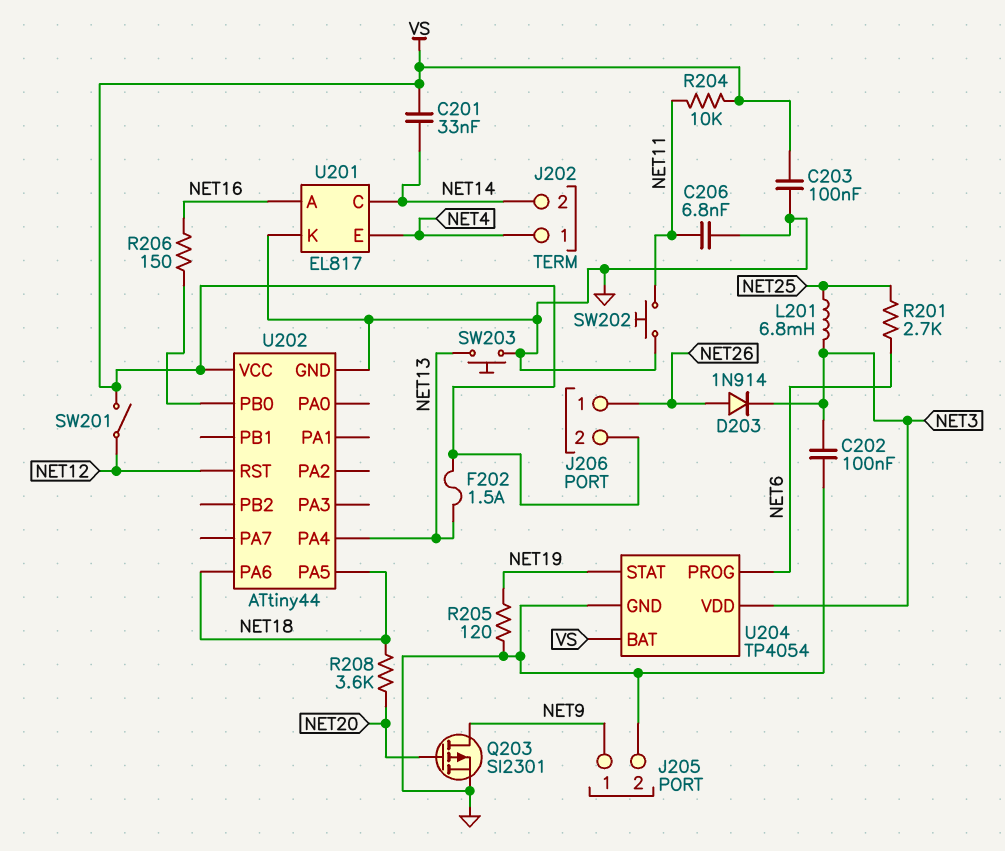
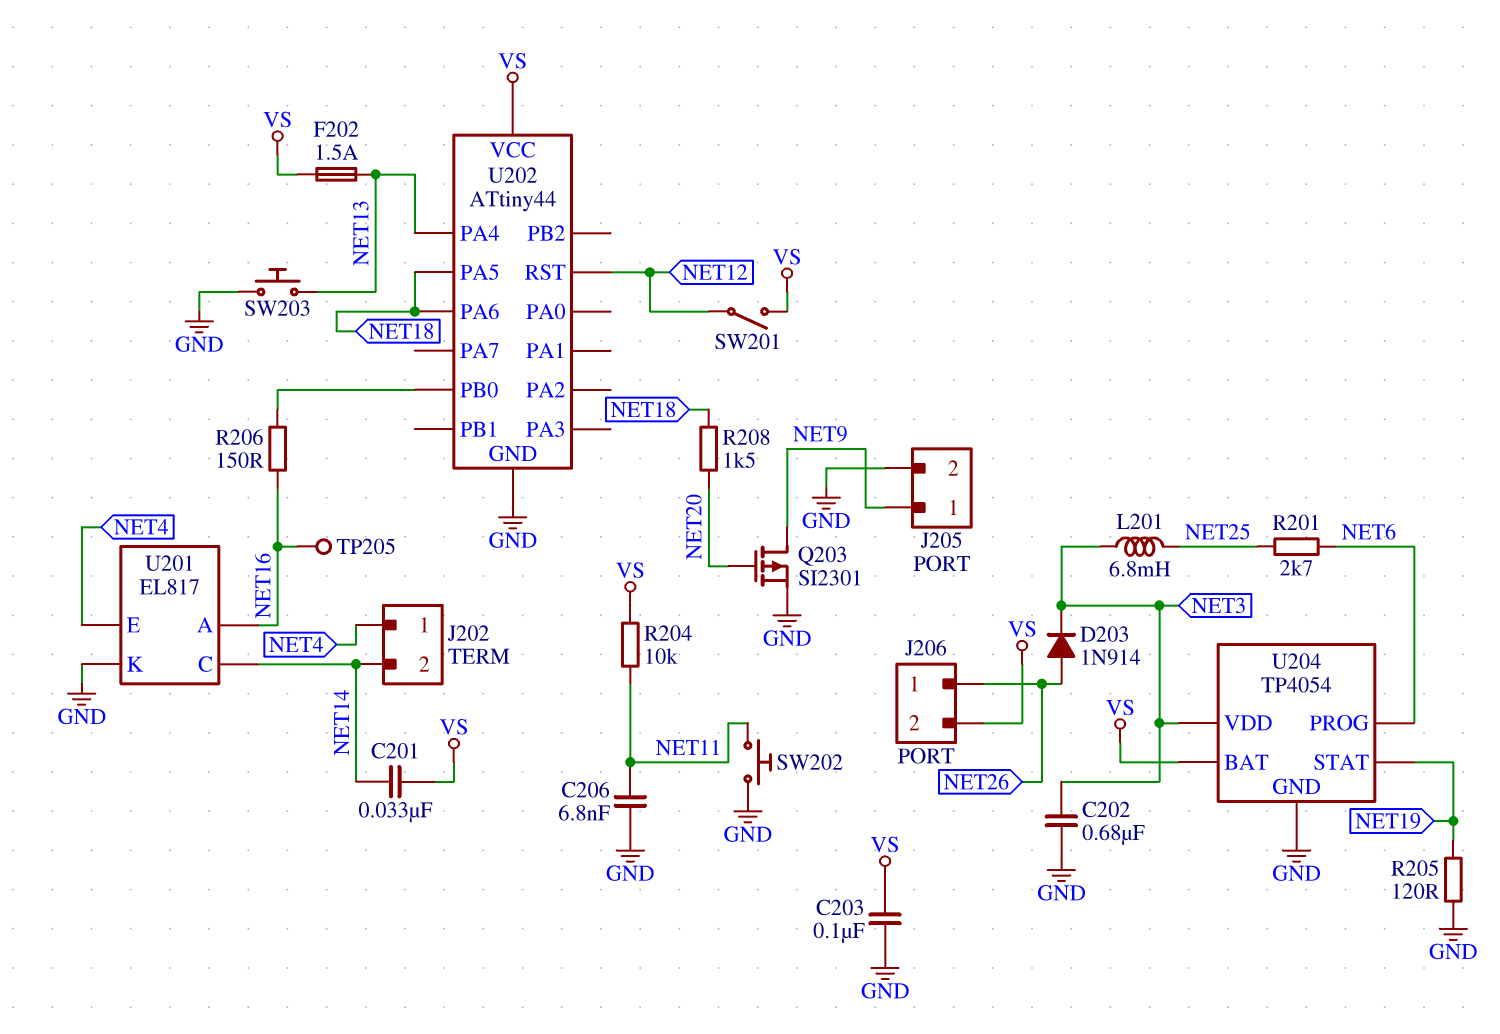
C202: 100nF (GND, NET3) -> 680nF (GND, NET3)
R208: 3.6k (NET18, NET20) -> 1.5k (NET18, NET20)
TP205: none -> test point (NET16)

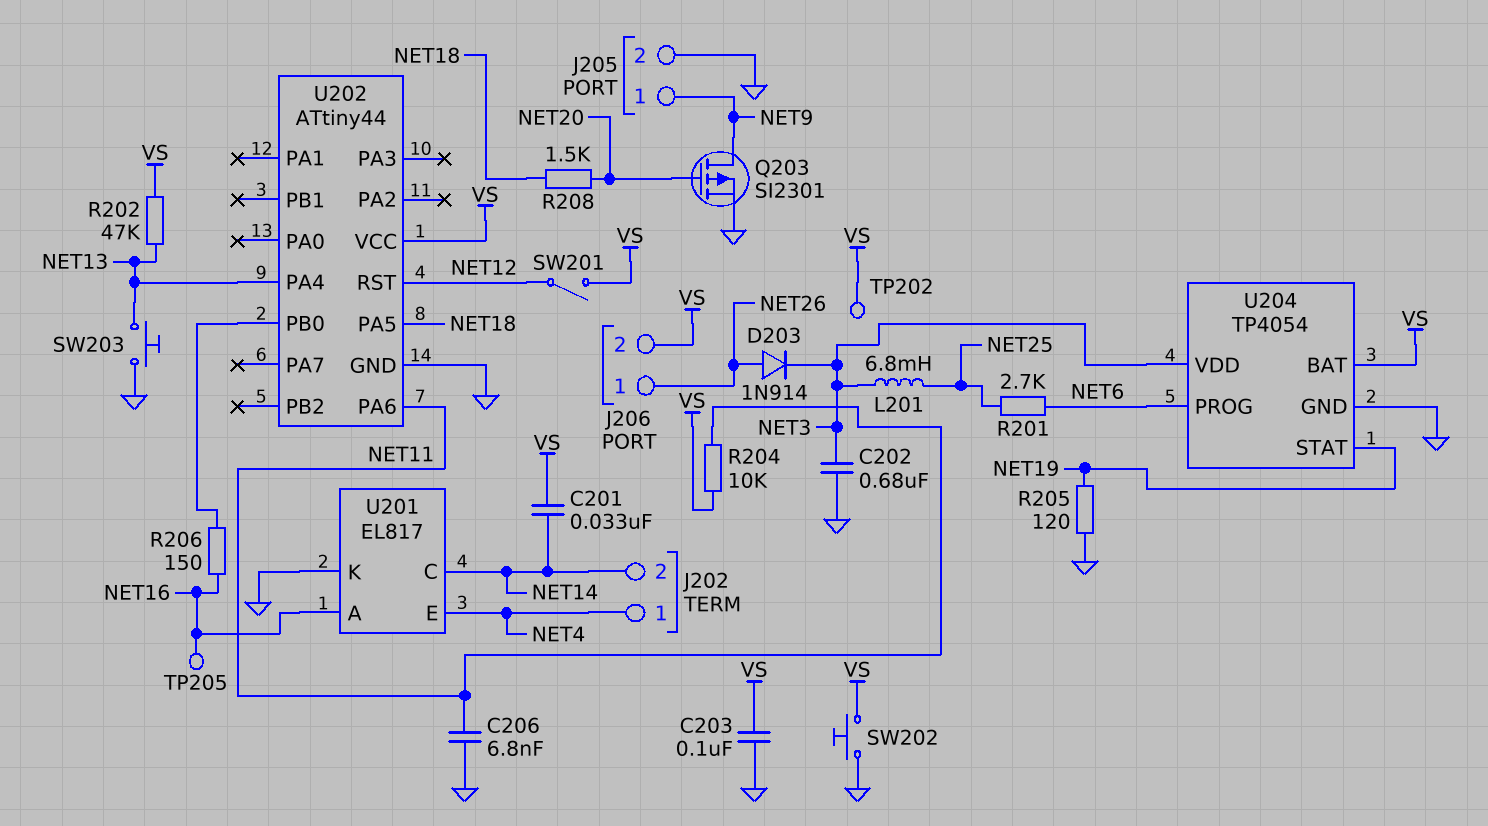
F202: 1.5A (NET13, VS) -> none
R202: none -> 47k (NET13, VS)
SW202: button (GND, NET11) -> button (GND, VS)
TP202: none -> test point (VS)
U202 pin PA6: NET18 -> NET11

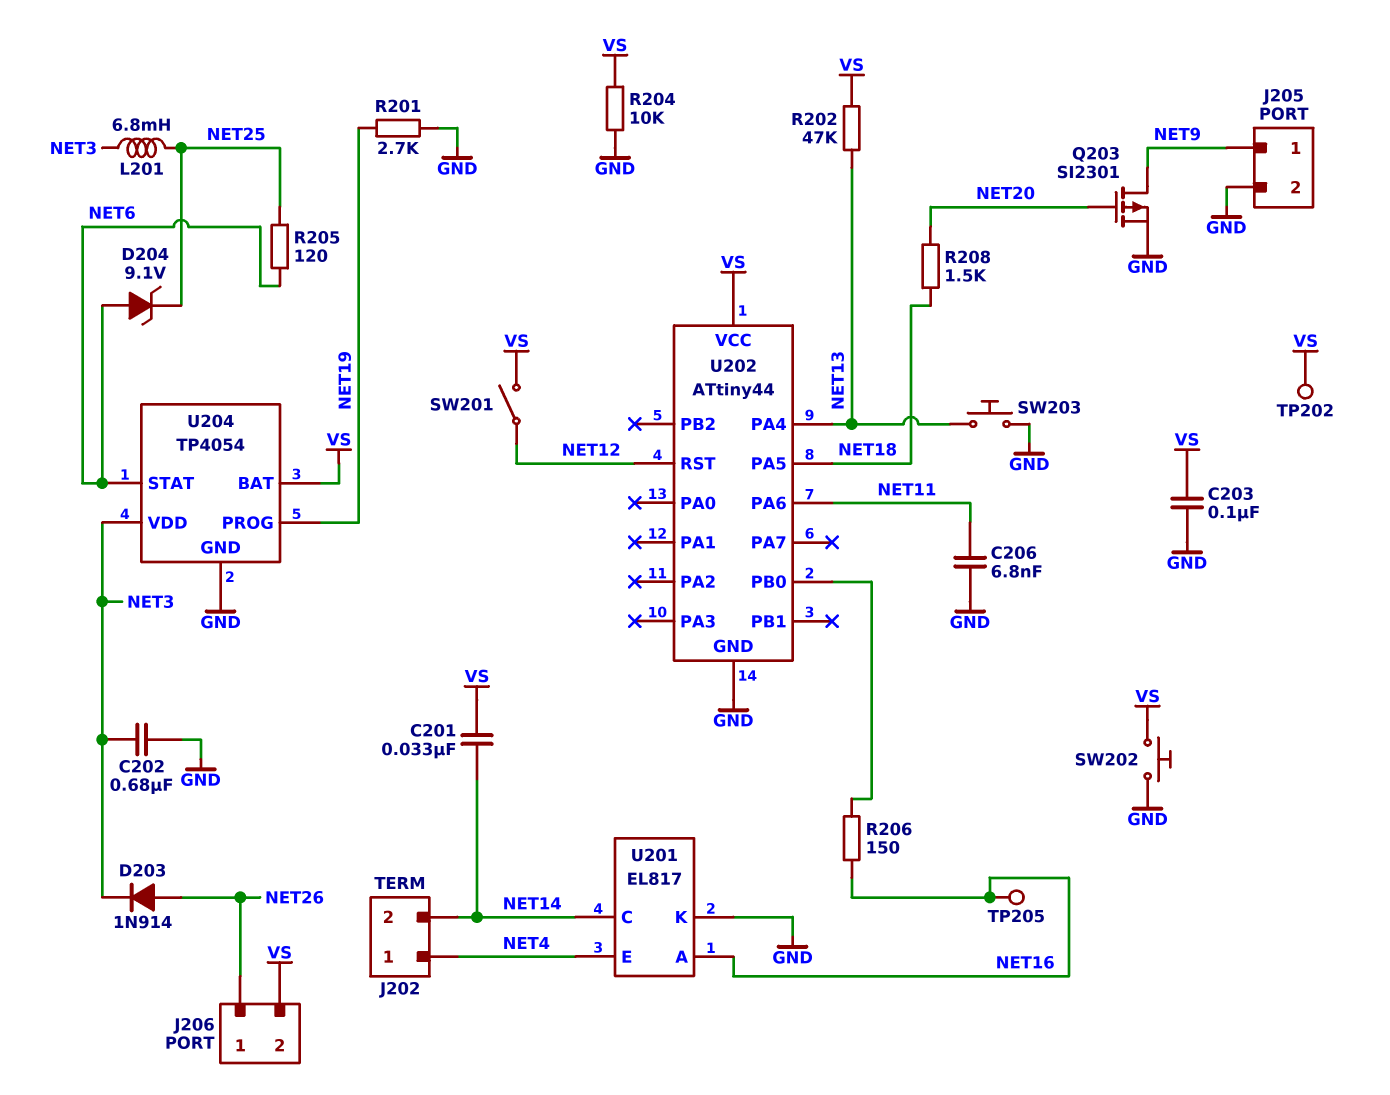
D204: none -> zener 9.1V (A NET6, K NET25)
R201: 2.7k (NET6, NET25) -> 2.7k (GND, NET19)
R204: 10k (NET11, VS) -> 10k (GND, VS)
R205: 120 (GND, NET19) -> 120 (NET6, NET25)
U204 pin PROG: NET6 -> NET19
U204 pin STAT: NET19 -> NET6

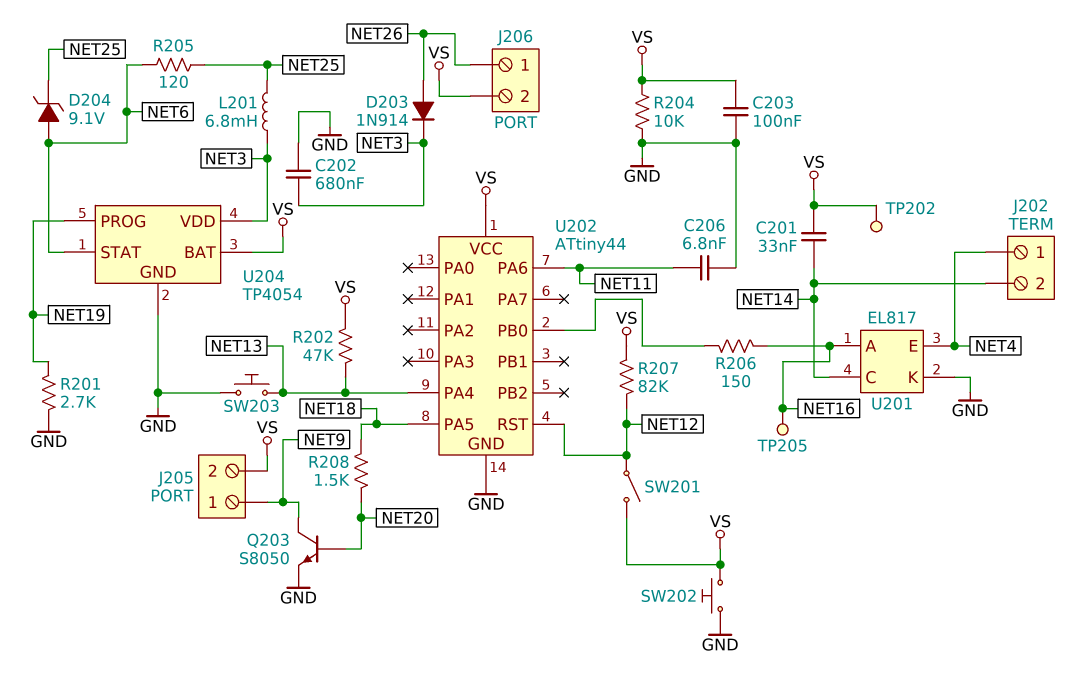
J205 pin 2: GND -> VS
Q203: PMOS SI2301 (G NET20, D NET9, S GND) -> NPN S8050 (B NET20, C NET9, E GND)
R207: none -> 82k (NET12, VS)

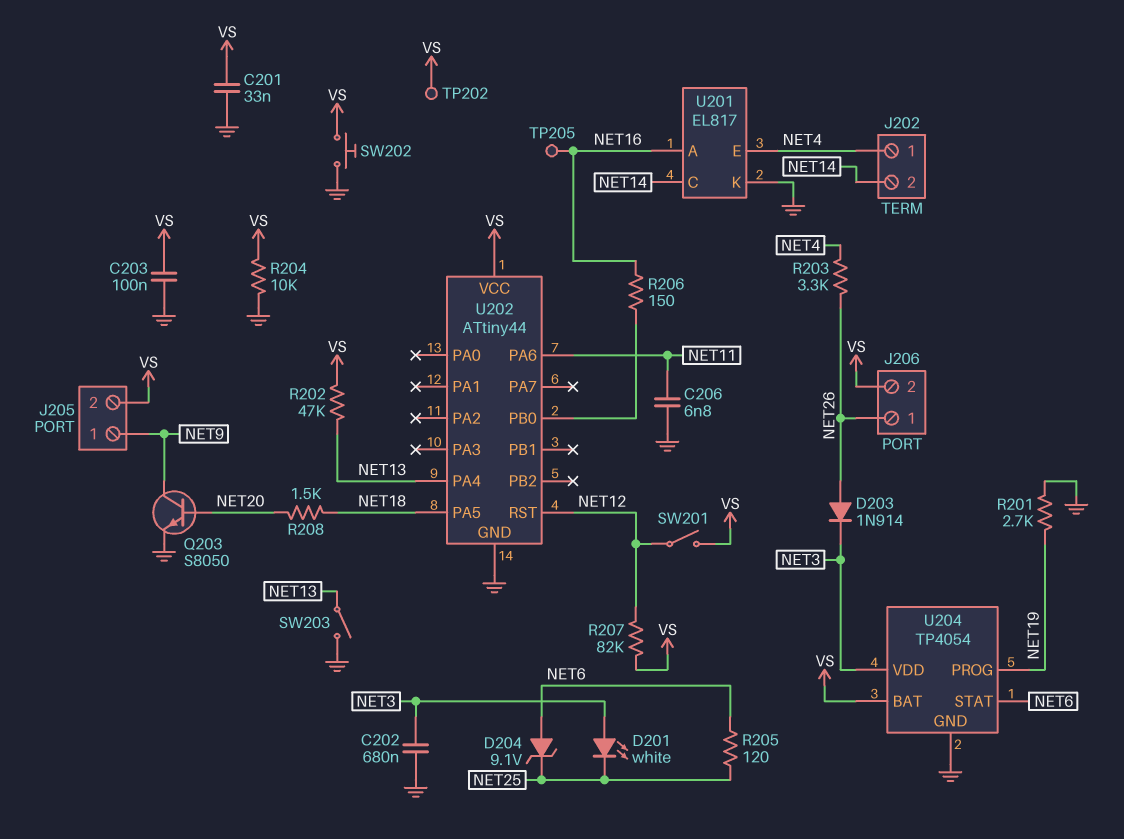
C201: 33nF (NET14, VS) -> 33nF (GND, VS)
D201: none -> LED white (A NET3, K NET25)
L201: 6.8mH (NET3, NET25) -> none
R203: none -> 3.3k (NET4, NET26)
SW203: button (GND, NET13) -> switch (GND, NET13)

